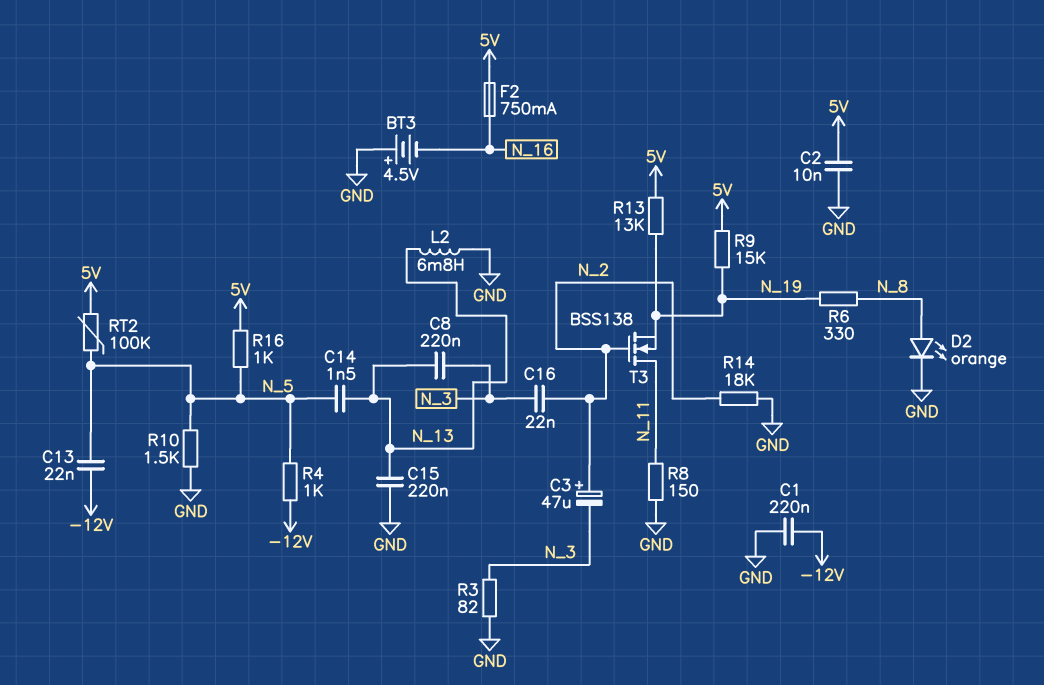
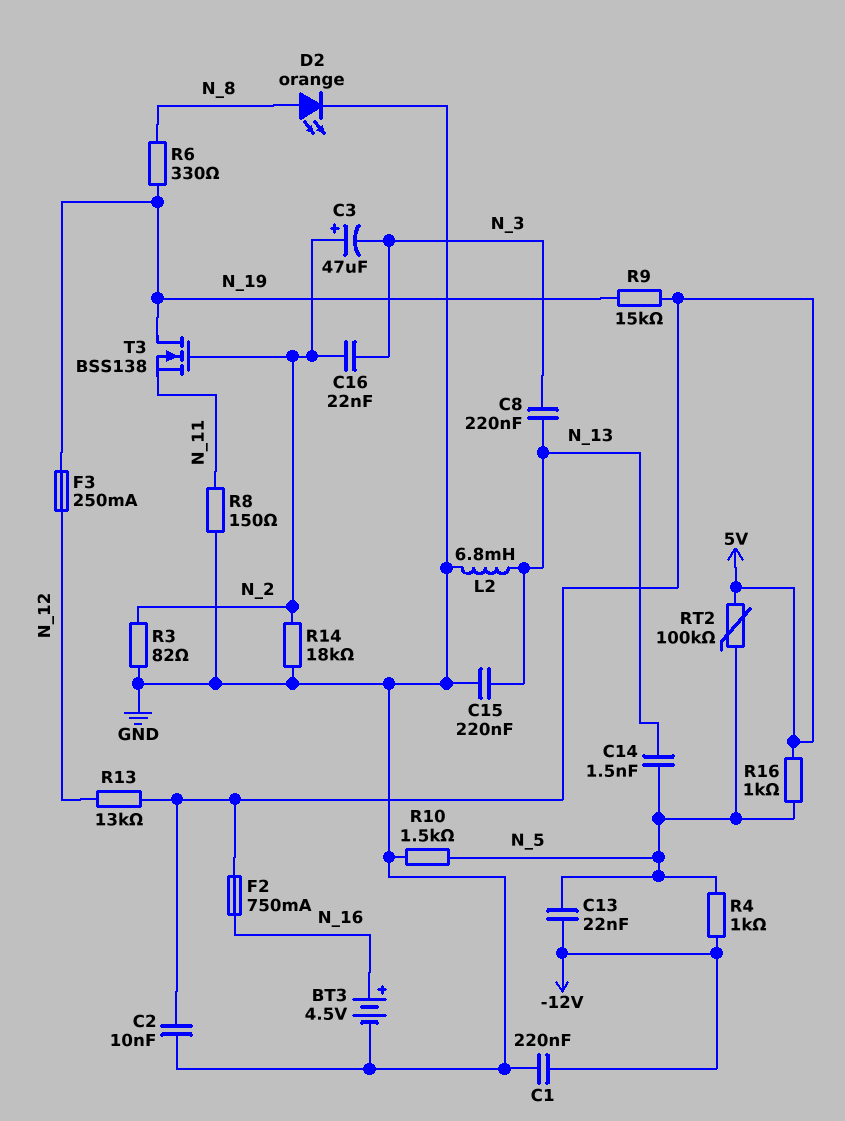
BT3: 4.5V (plus GND, minus N_16) -> 4.5V (plus N_16, minus GND)
F3: none -> 250mA (N_12, N_19)
R3: 82 (GND, N_3) -> 82 (GND, N_2)
R13: 13k (5V, N_19) -> 13k (5V, N_12)
T3: NMOS BSS138 (G N_2, D N_11, S N_19) -> NMOS BSS138 (G N_2, D N_19, S N_11)

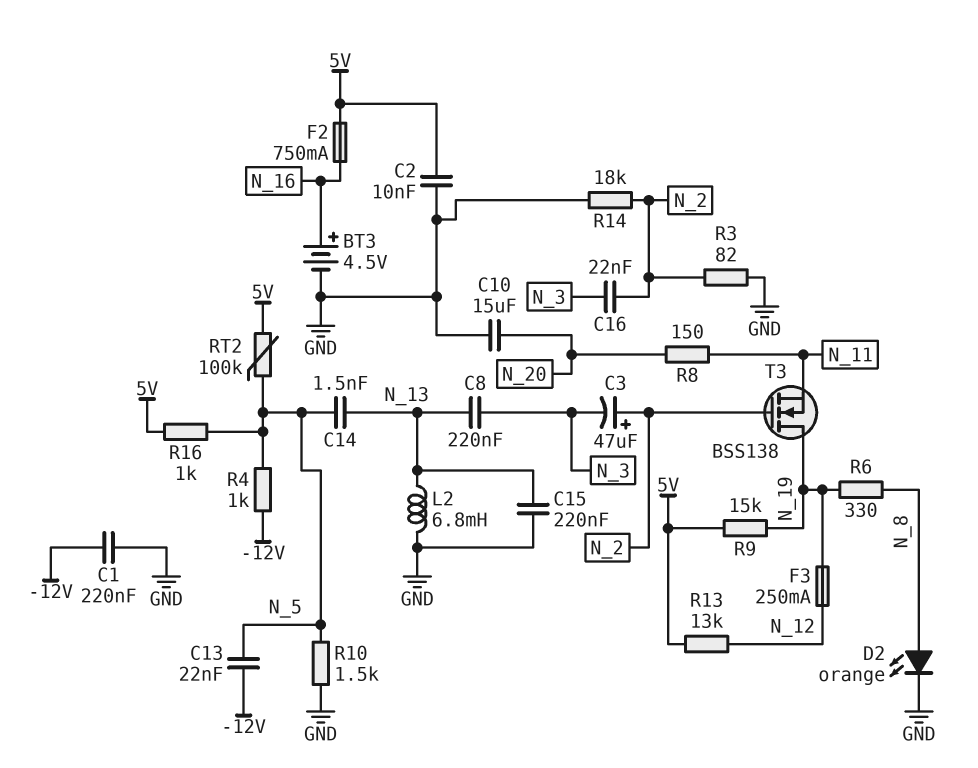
C10: none -> 15uF (GND, N_20)
R8: 150 (GND, N_11) -> 150 (N_11, N_20)

